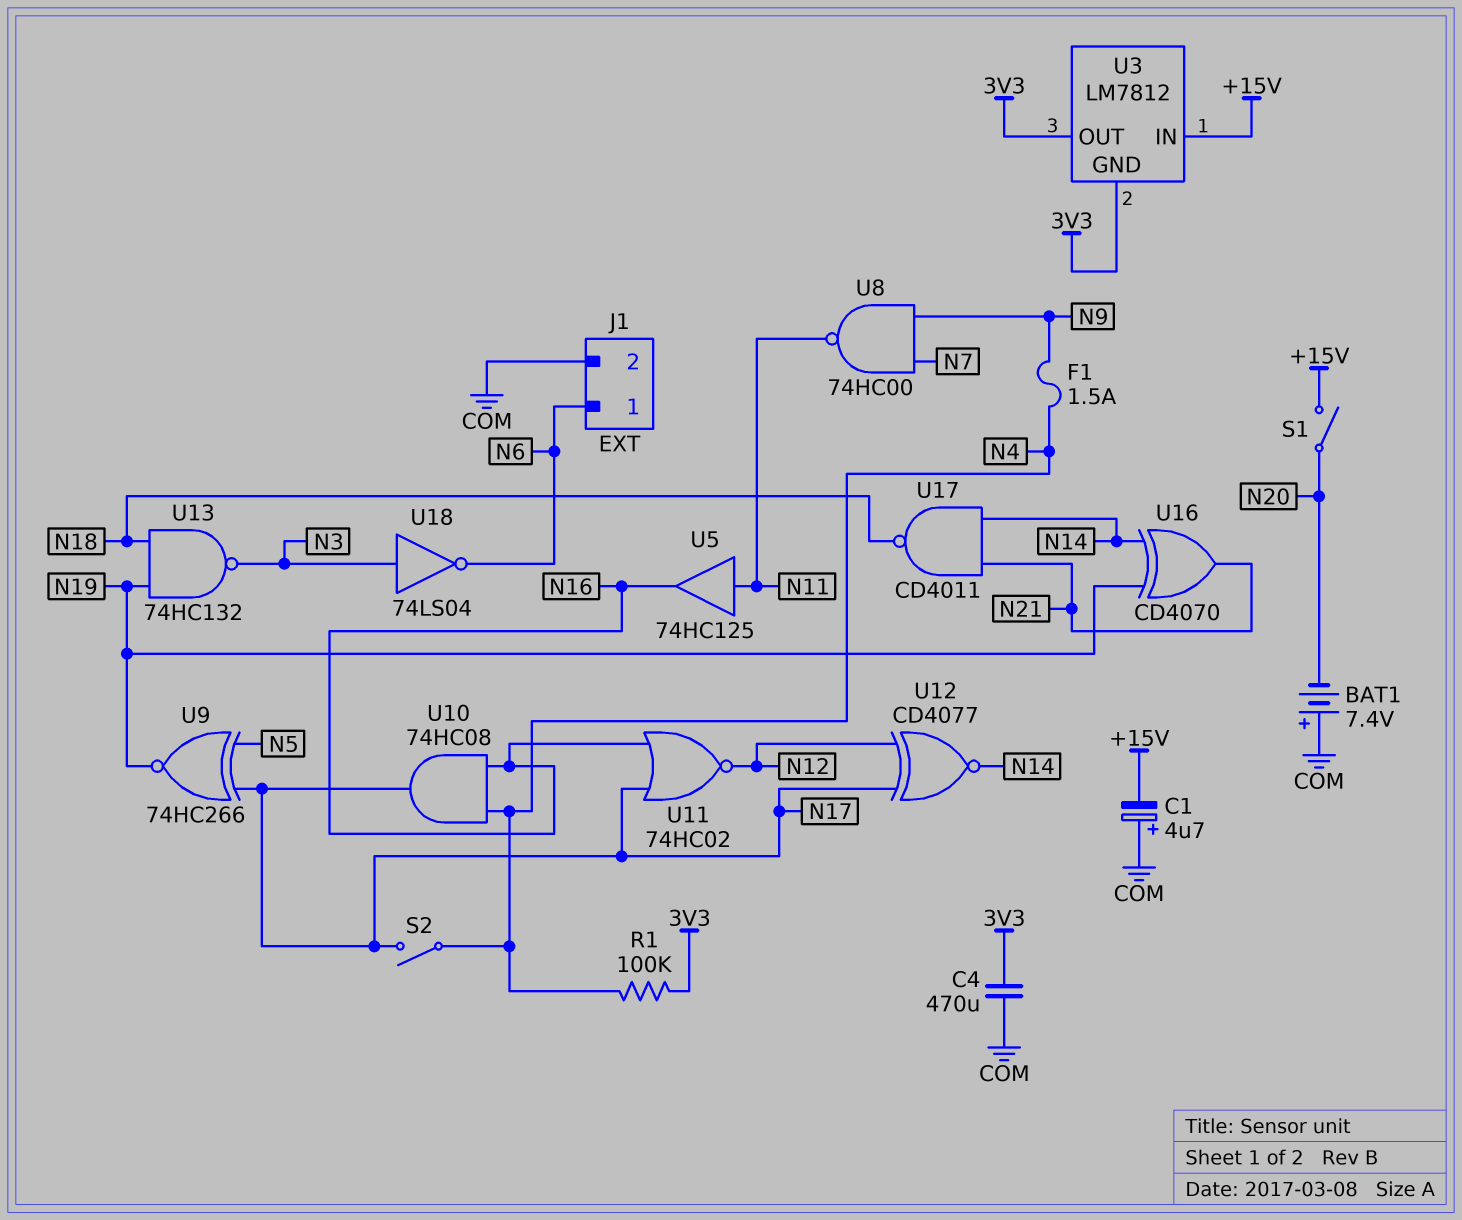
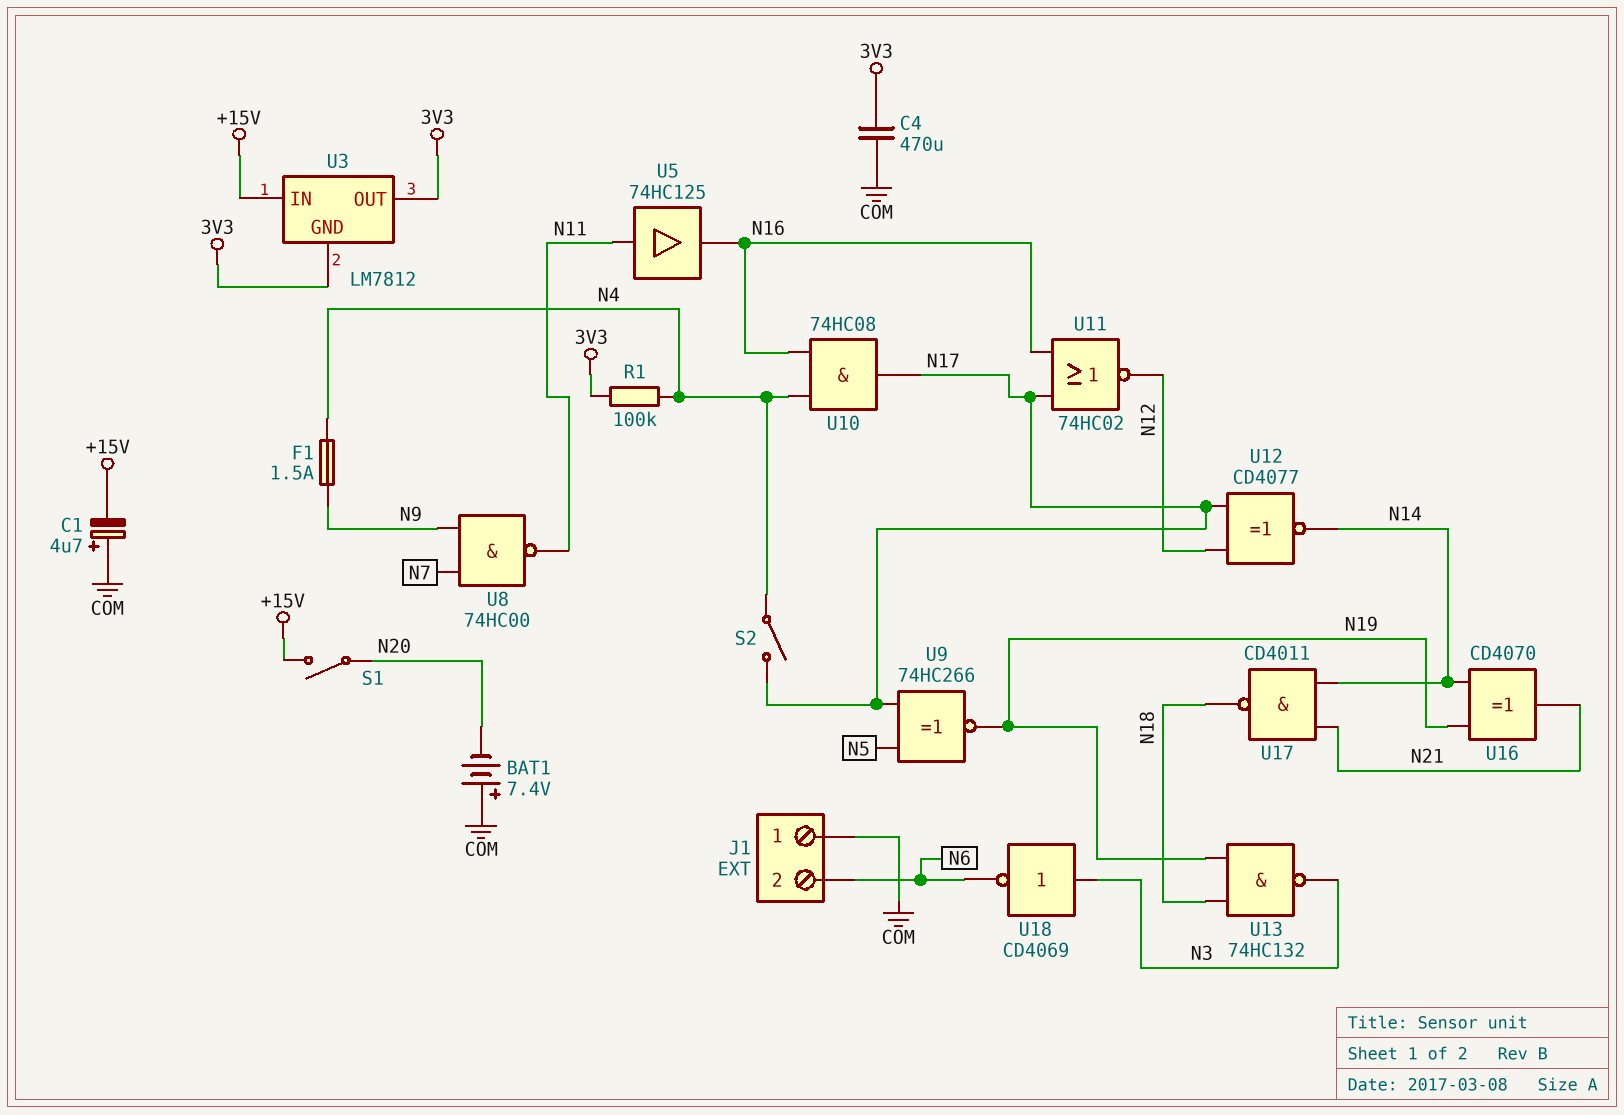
J1 pin 1: N6 -> COM
J1 pin 2: COM -> N6
U18: NOT 74LS04 (in N3, out N6) -> NOT CD4069 (in N3, out N6)

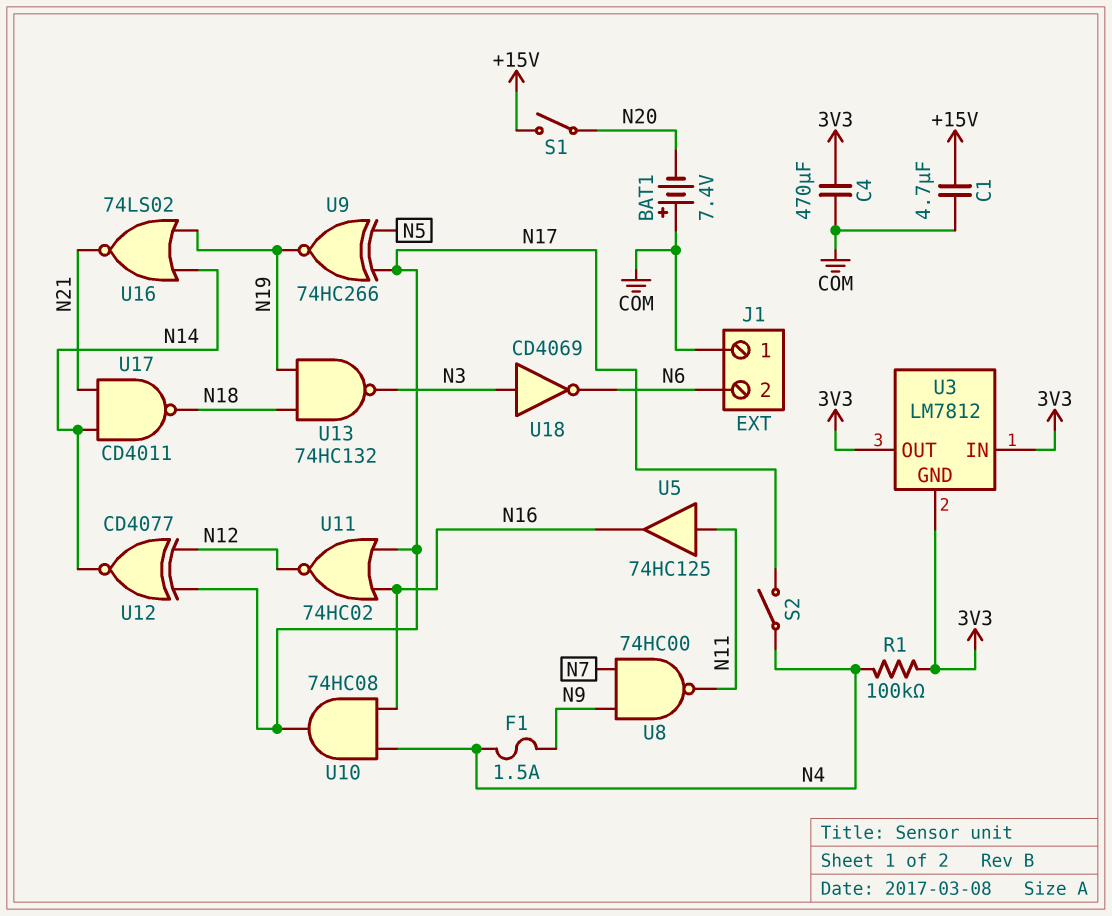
C1: 4.7uF (plus COM, minus +15V) -> 4.7uF (+15V, COM)
U3 pin IN: +15V -> 3V3
U16: XOR CD4070 (in N14, in N19, out N21) -> NOR 74LS02 (in N14, in N19, out N21)

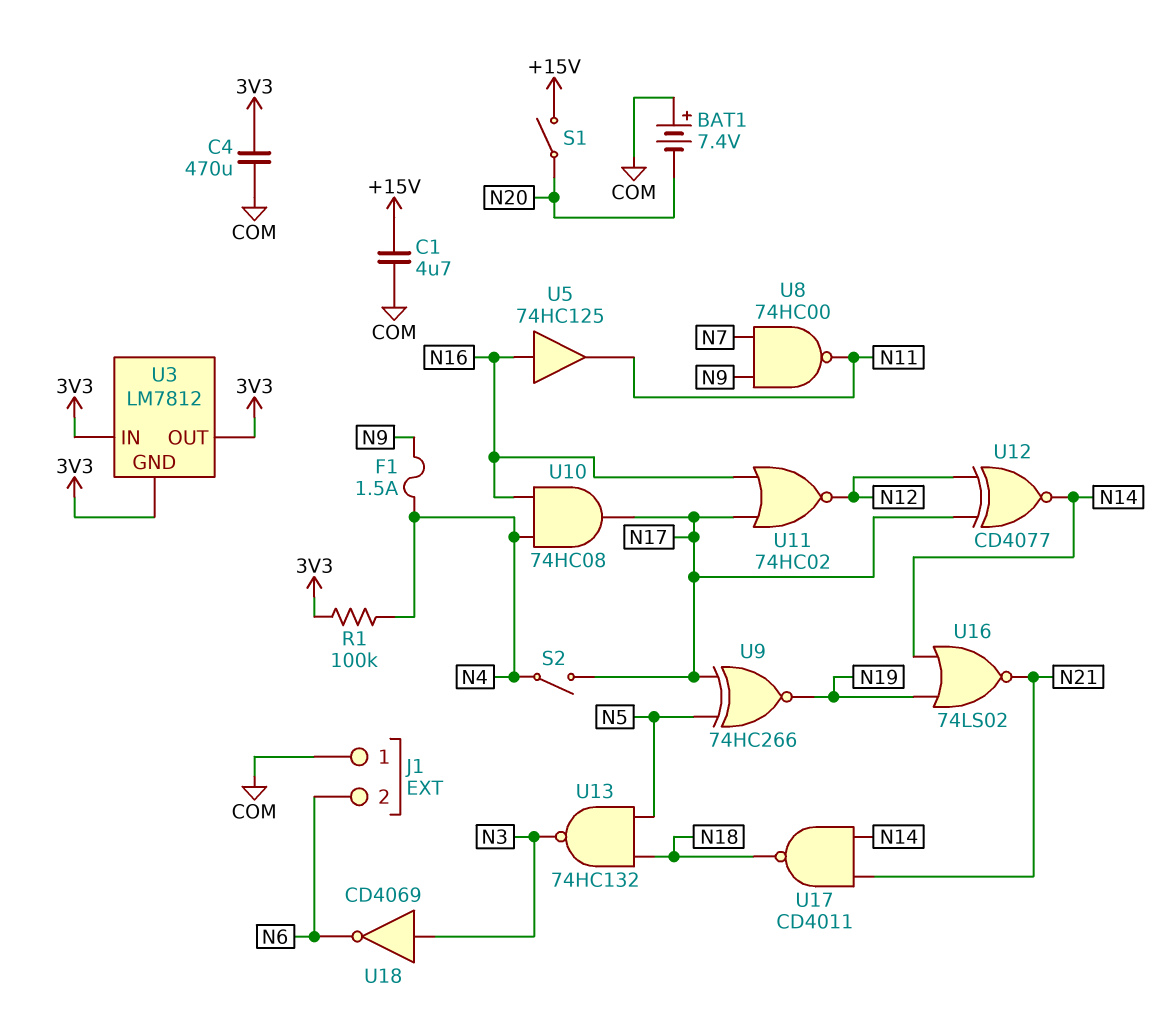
U5: buffer 74HC125 (in N11, out N16) -> buffer 74HC125 (in N16, out N11)
U13: NAND 74HC132 (in N18, in N19, out N3) -> NAND 74HC132 (in N5, in N18, out N3)

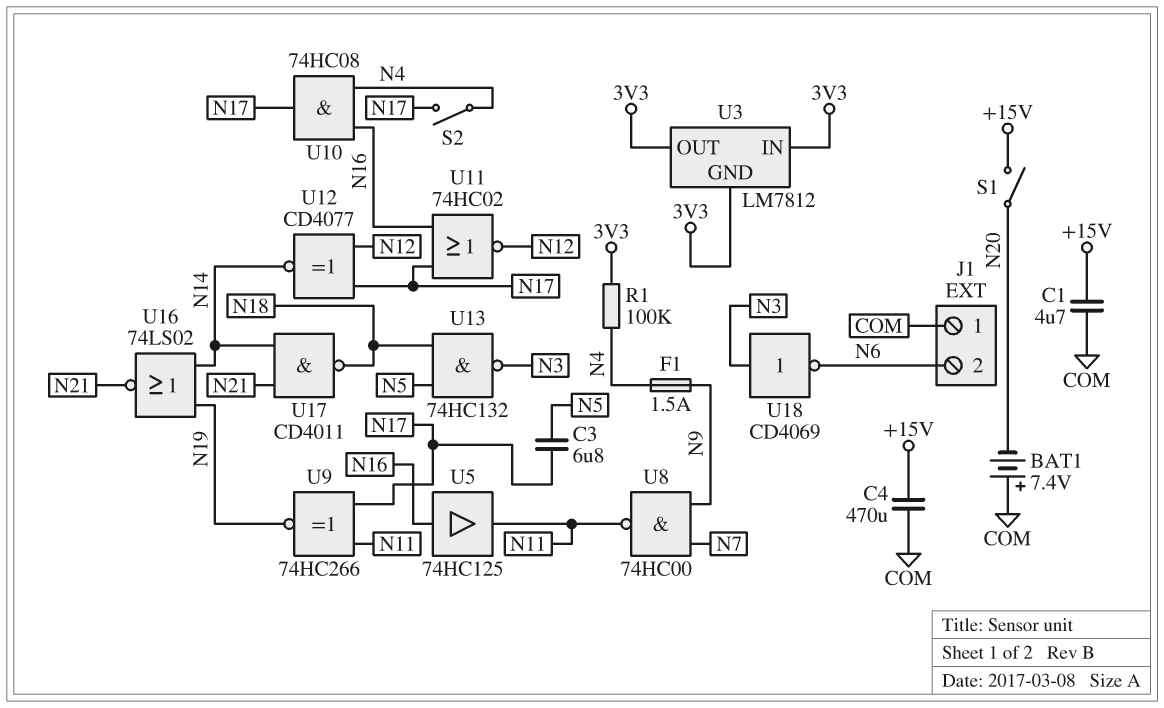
C3: none -> 6.8uF (N5, N17)
C4: 470uF (3V3, COM) -> 470uF (+15V, COM)
U9: XNOR 74HC266 (in N5, in N17, out N19) -> XNOR 74HC266 (in N11, in N17, out N19)

